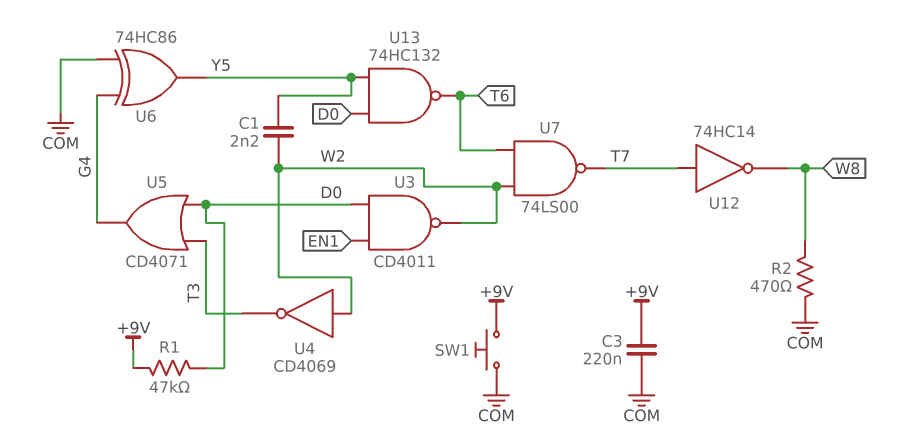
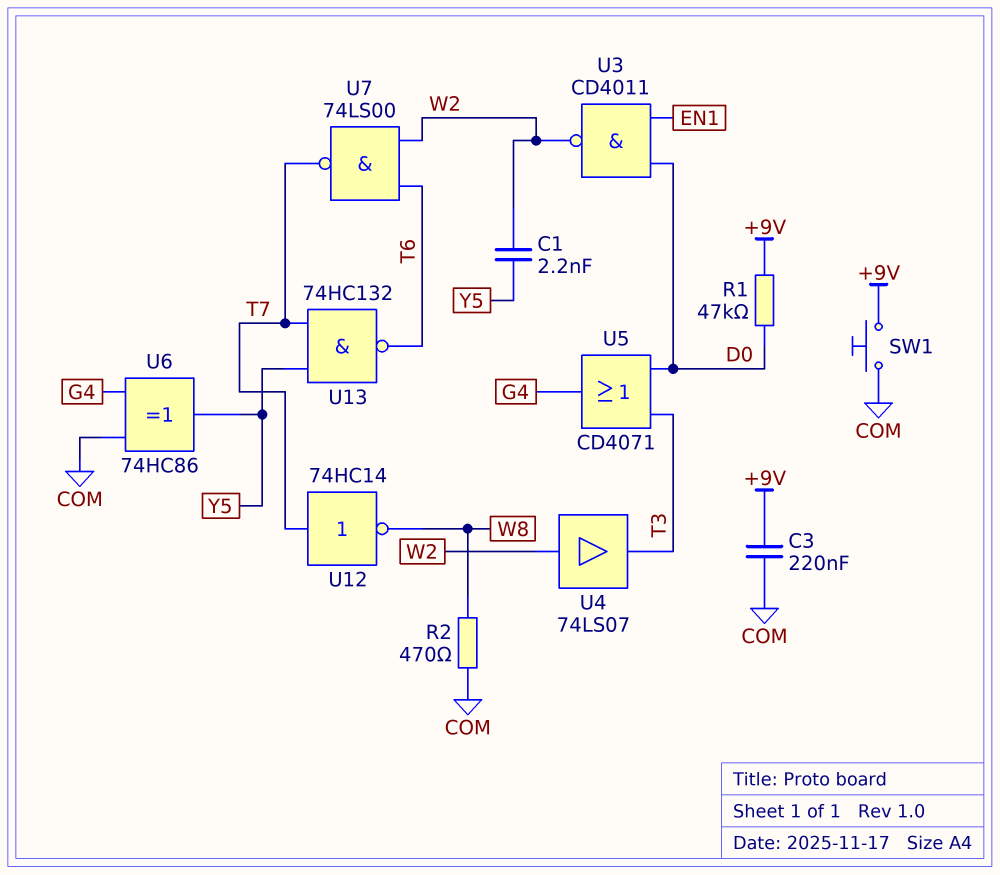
U4: NOT CD4069 (in W2, out T3) -> buffer 74LS07 (in W2, out T3)
U13: NAND 74HC132 (in D0, in Y5, out T6) -> NAND 74HC132 (in T7, in Y5, out T6)

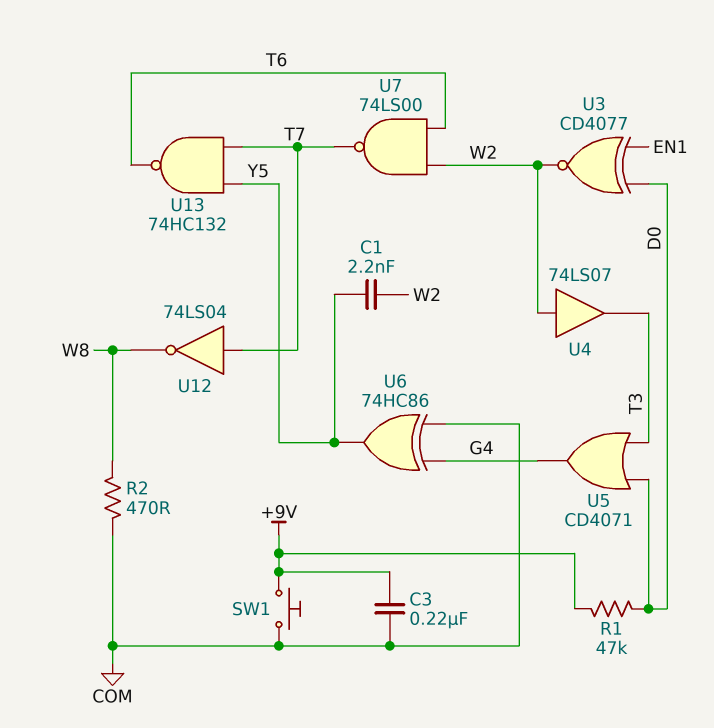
U3: NAND CD4011 (in D0, in EN1, out W2) -> XNOR CD4077 (in D0, in EN1, out W2)
U12: NOT 74HC14 (in T7, out W8) -> NOT 74LS04 (in T7, out W8)

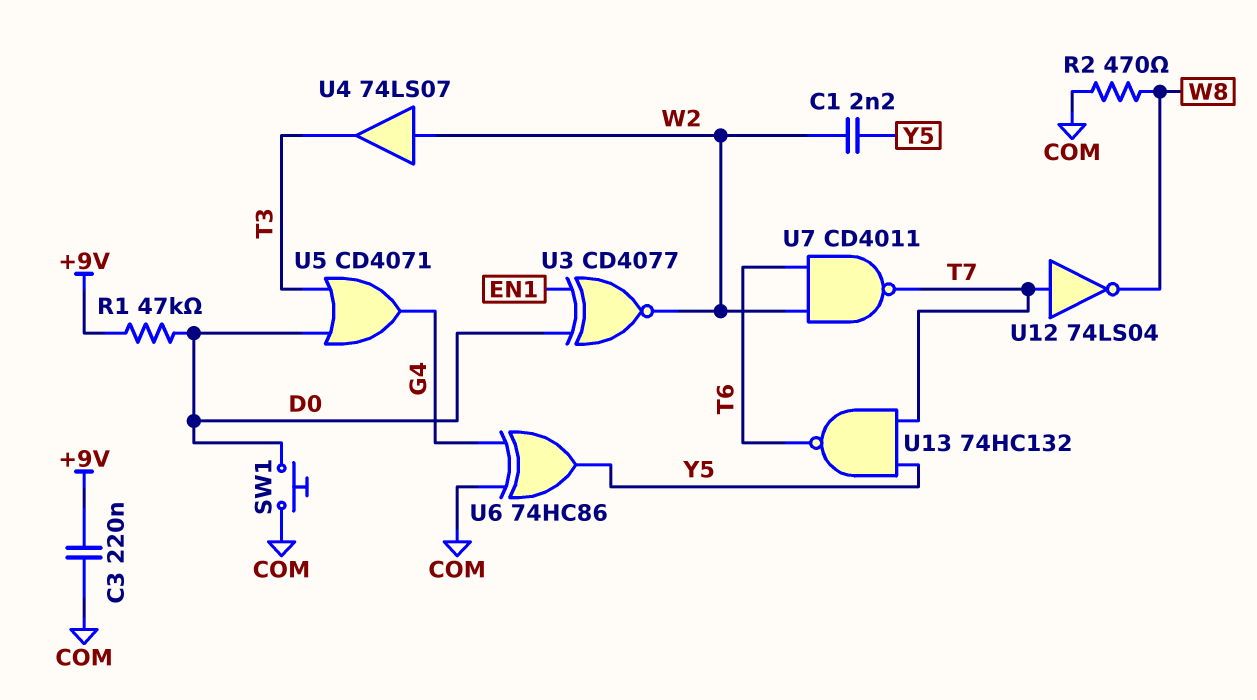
SW1: button (+9V, COM) -> button (COM, D0)
U7: NAND 74LS00 (in T6, in W2, out T7) -> NAND CD4011 (in T6, in W2, out T7)

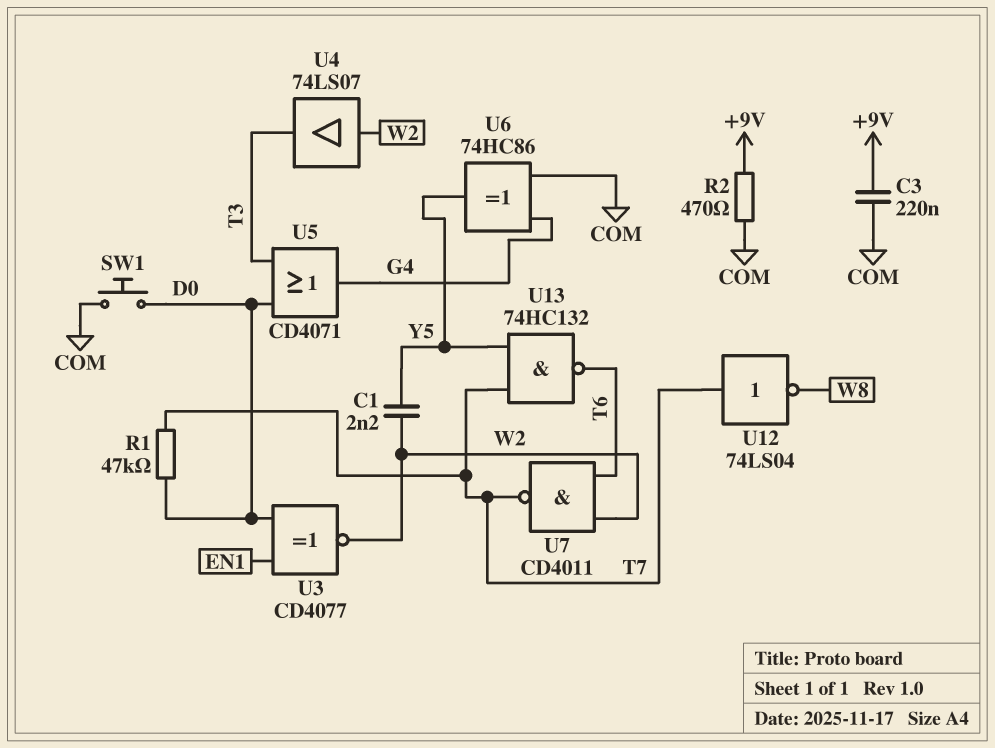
R1: 47k (+9V, D0) -> 47k (D0, T7)
R2: 470 (COM, W8) -> 470 (+9V, COM)

